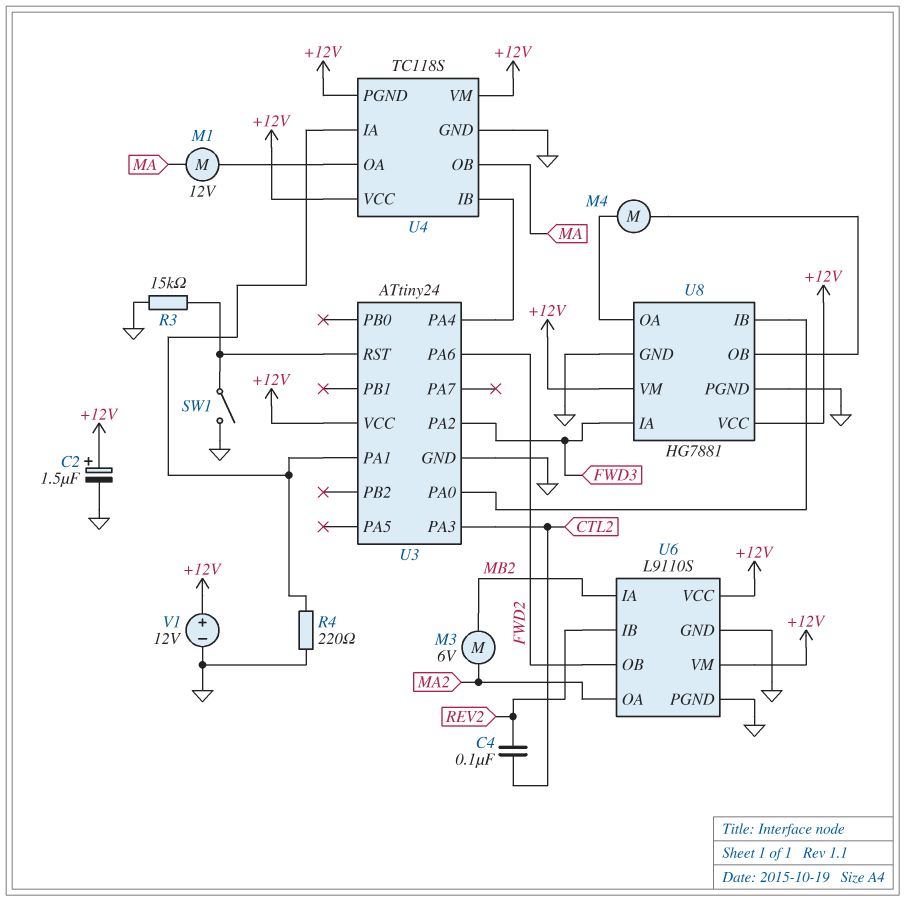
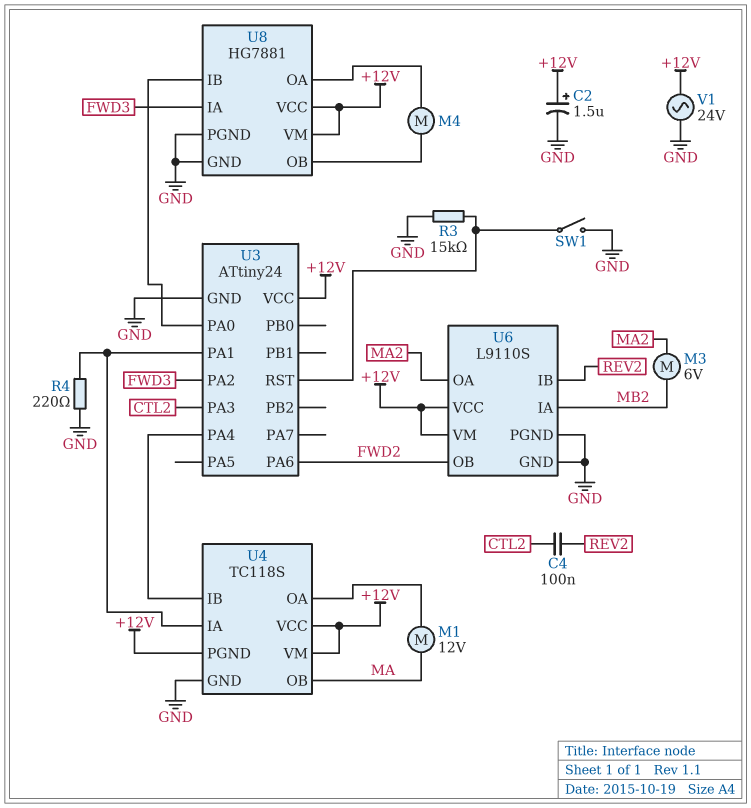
V1: 12V (plus +12V, minus GND) -> AC 24V (+12V, GND)

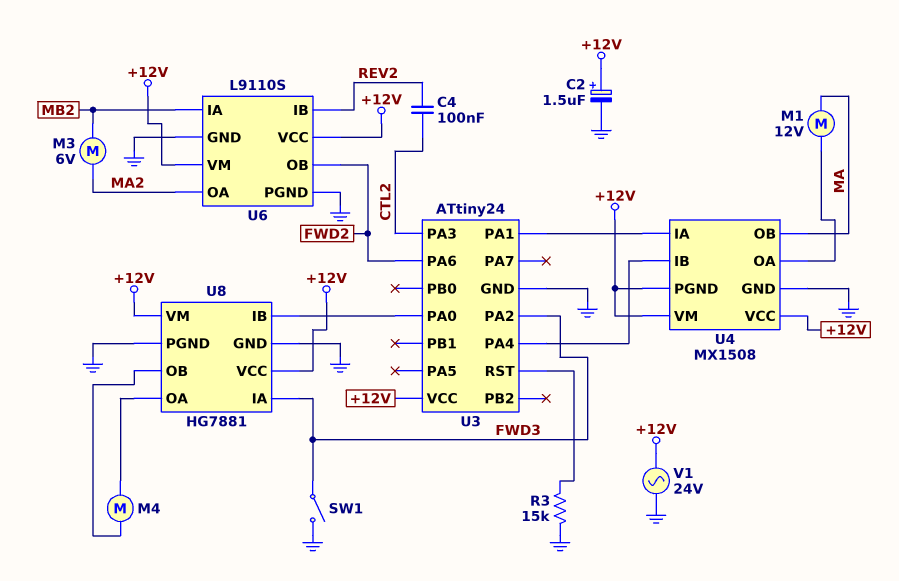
R4: 220 (GND, U3/PA1) -> none
SW1: switch (GND, U3/RST) -> switch (FWD3, GND)
U4: TC118S -> MX1508

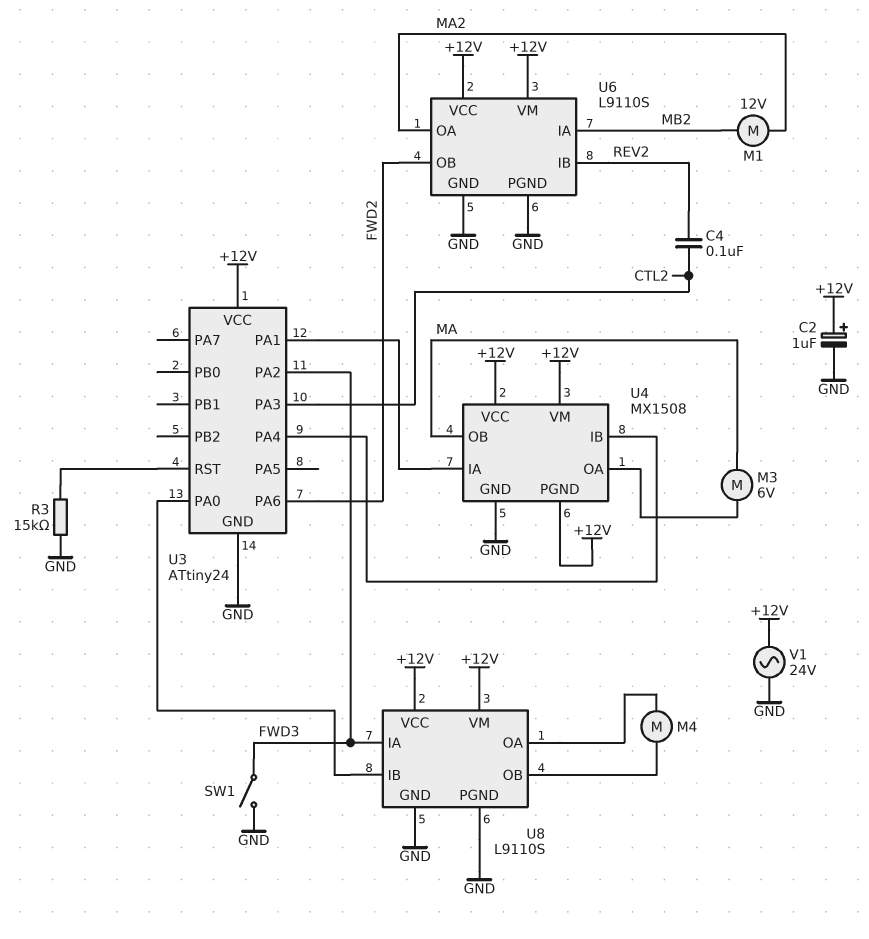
C2: 1.5uF (plus +12V, minus GND) -> 1uF (plus +12V, minus GND)
M1: motor 12V (MA, U4/OA) -> motor 12V (MA2, MB2)
M3: motor 6V (MA2, MB2) -> motor 6V (MA, U4/OA)
U8: HG7881 -> L9110S

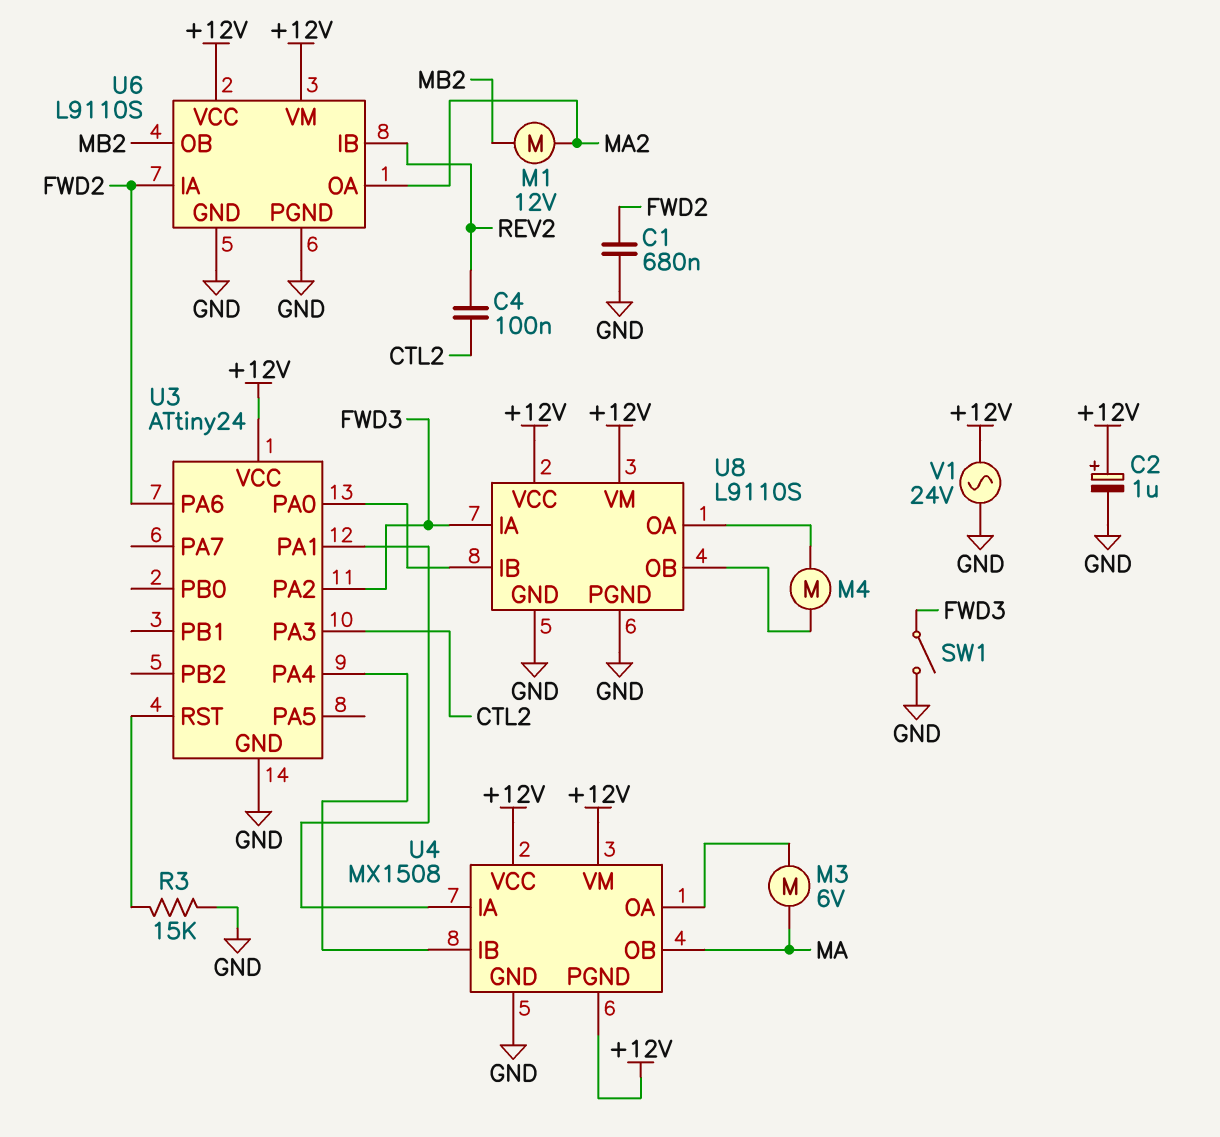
C1: none -> 680nF (FWD2, GND)
U6 pin IA: MB2 -> FWD2
U6 pin OB: FWD2 -> MB2

